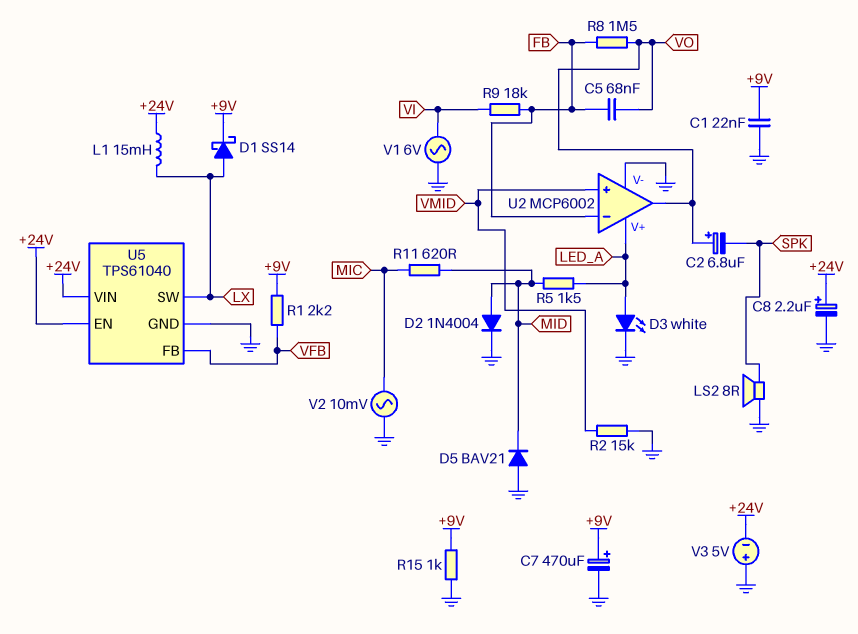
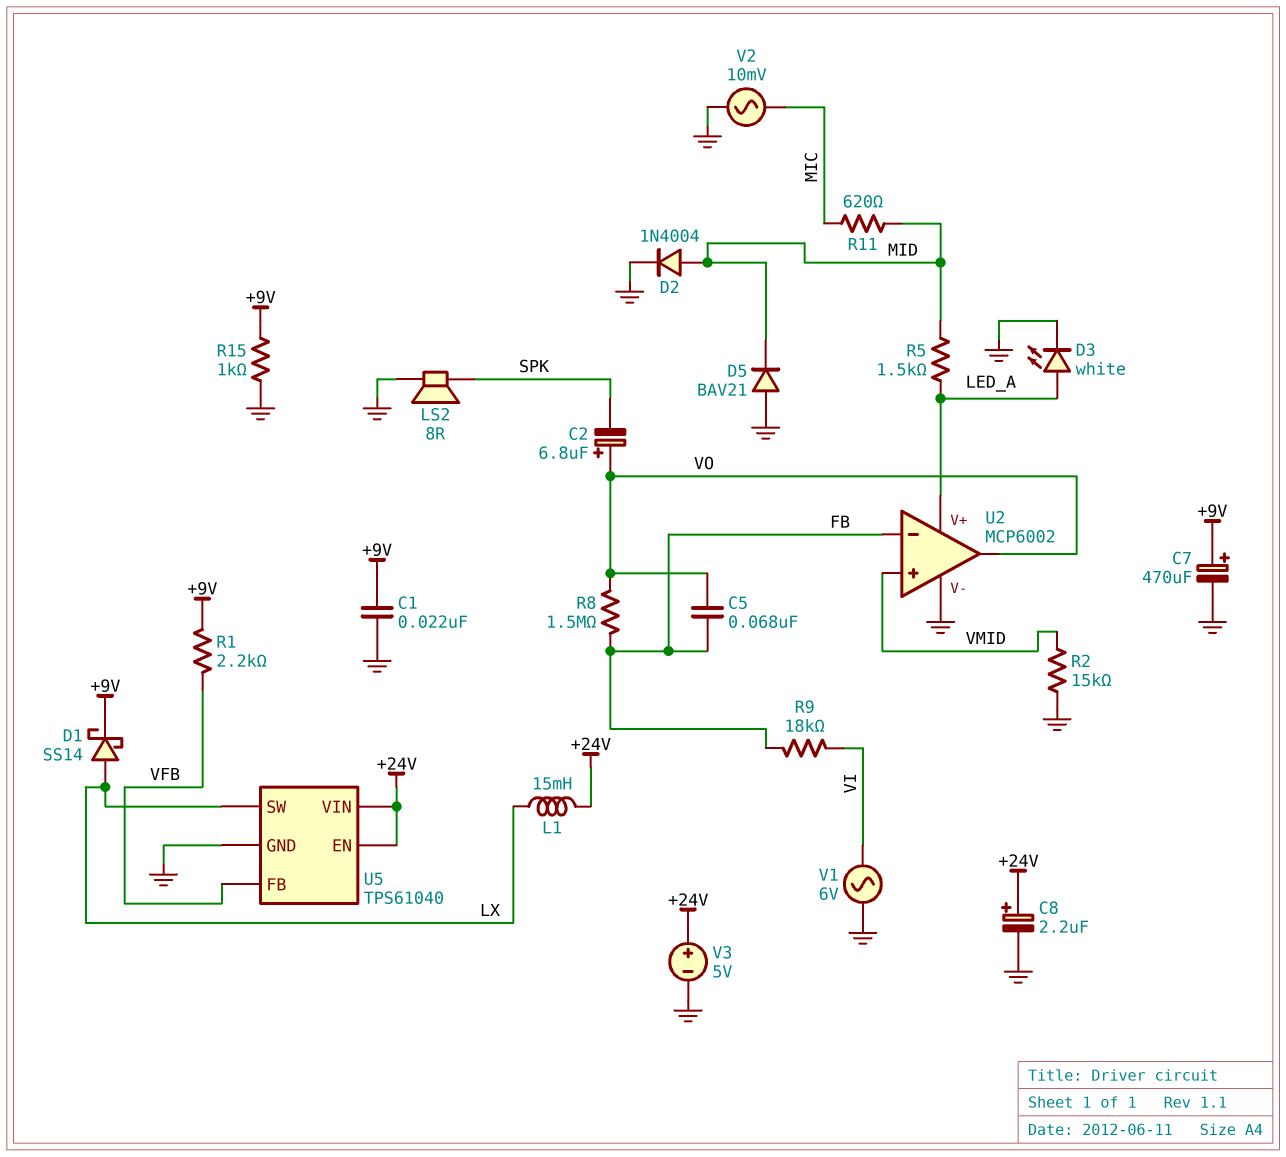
V3: 5V (plus GND, minus +24V) -> 5V (plus +24V, minus GND)

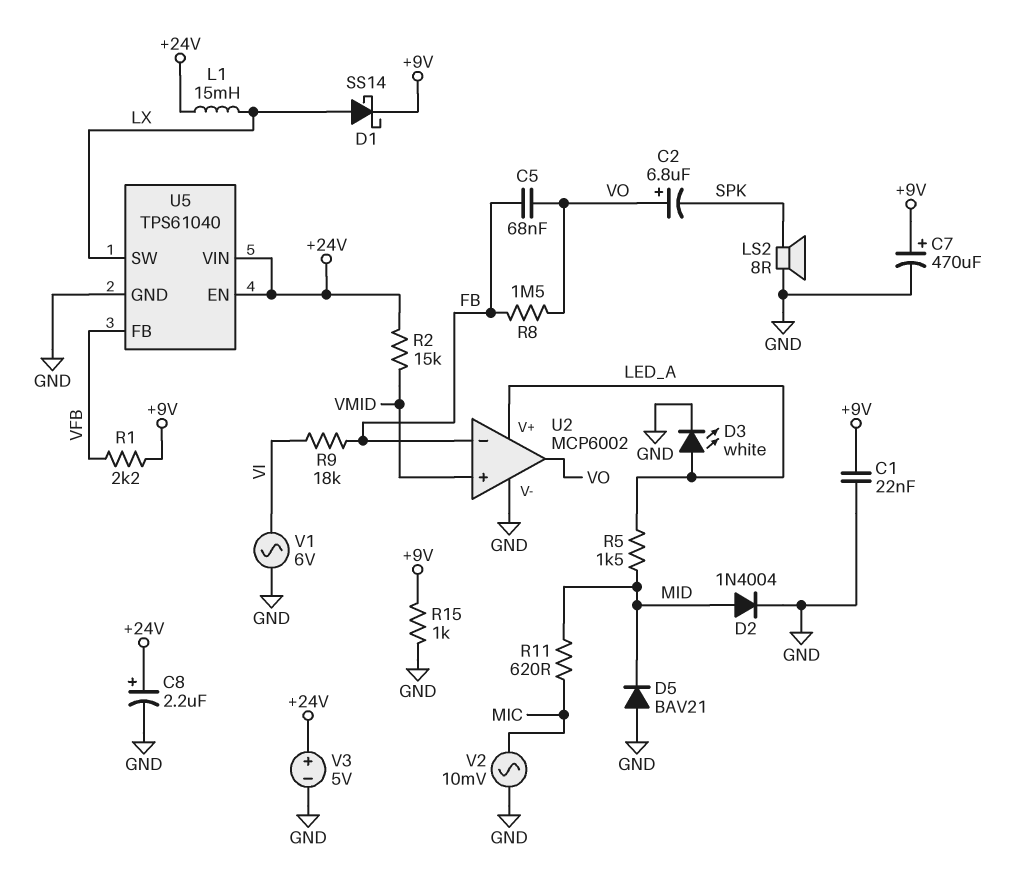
R2: 15k (GND, VMID) -> 15k (+24V, VMID)

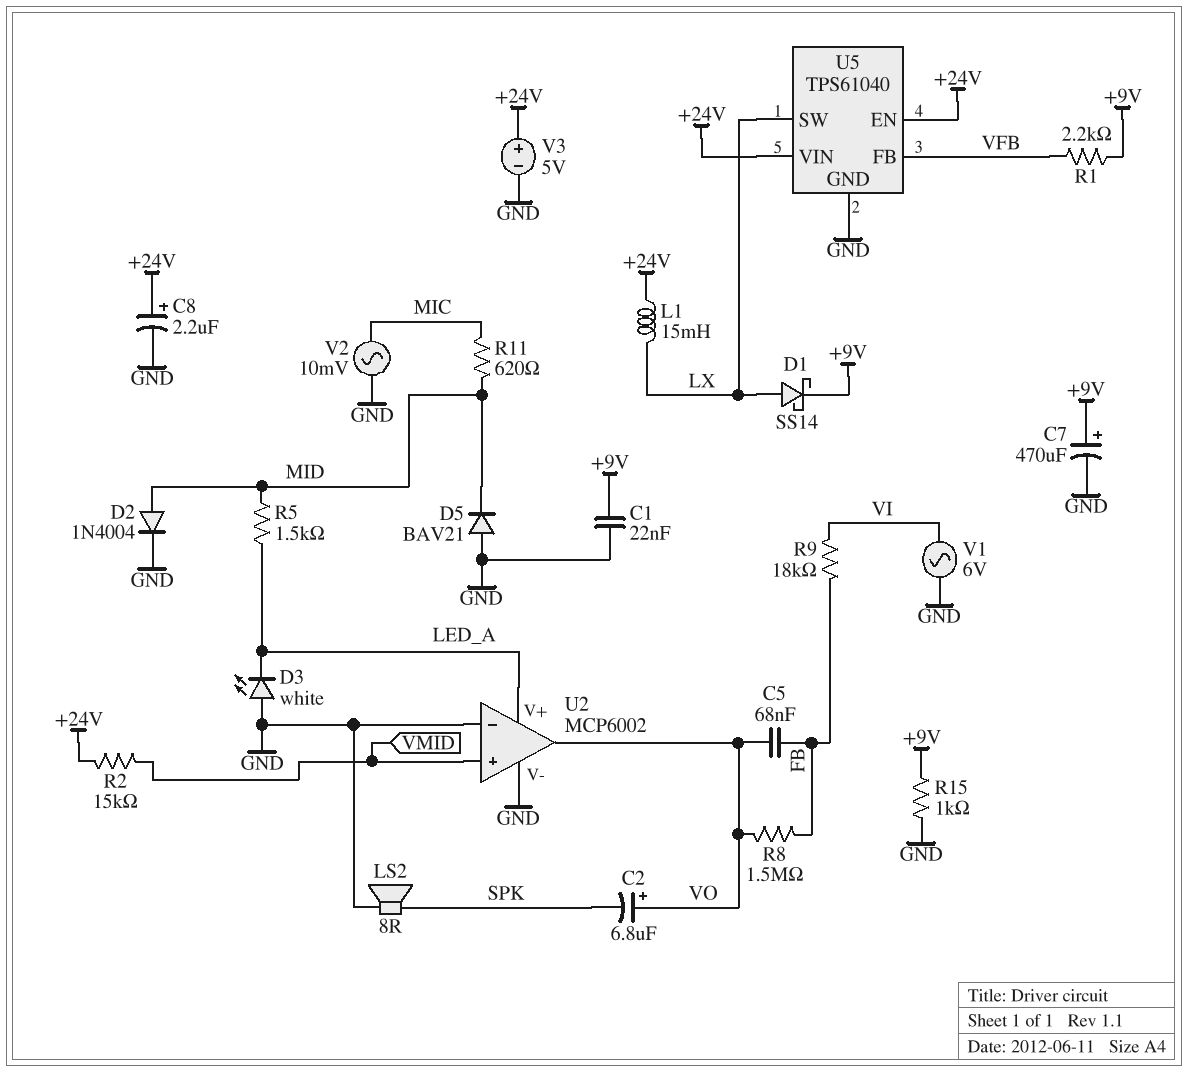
D3: LED white (A LED_A, K GND) -> LED white (A GND, K LED_A)
U2 pin in-: FB -> GND

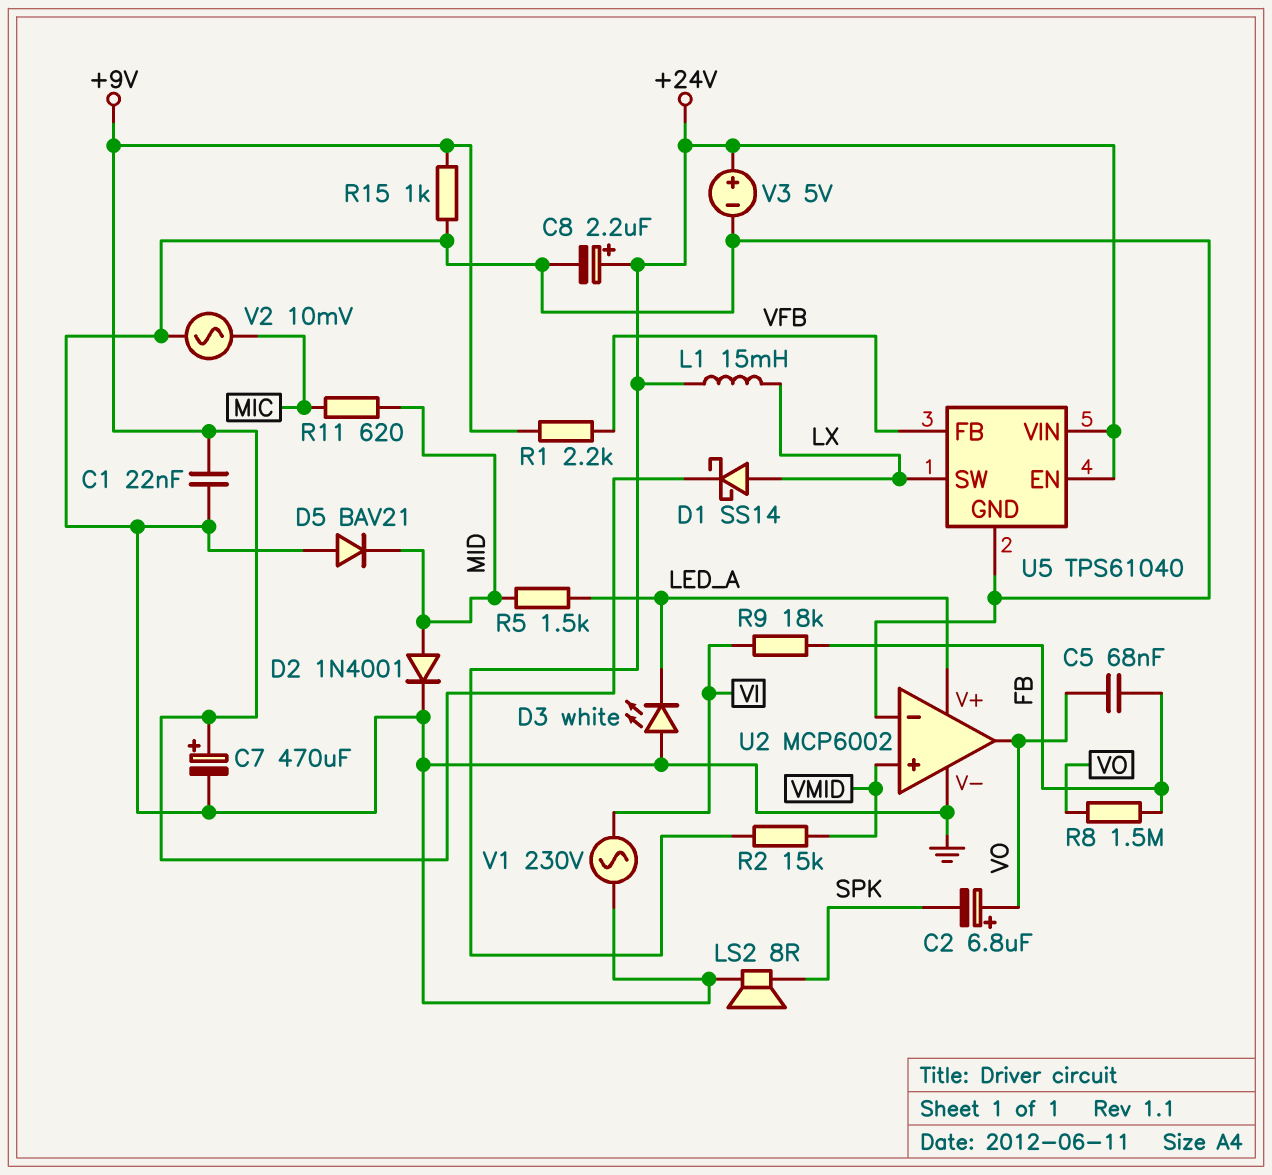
D2: diode 1N4004 (A MID, K GND) -> diode 1N4001 (A MID, K GND)
V1: AC 6V (GND, VI) -> AC 230V (GND, VI)

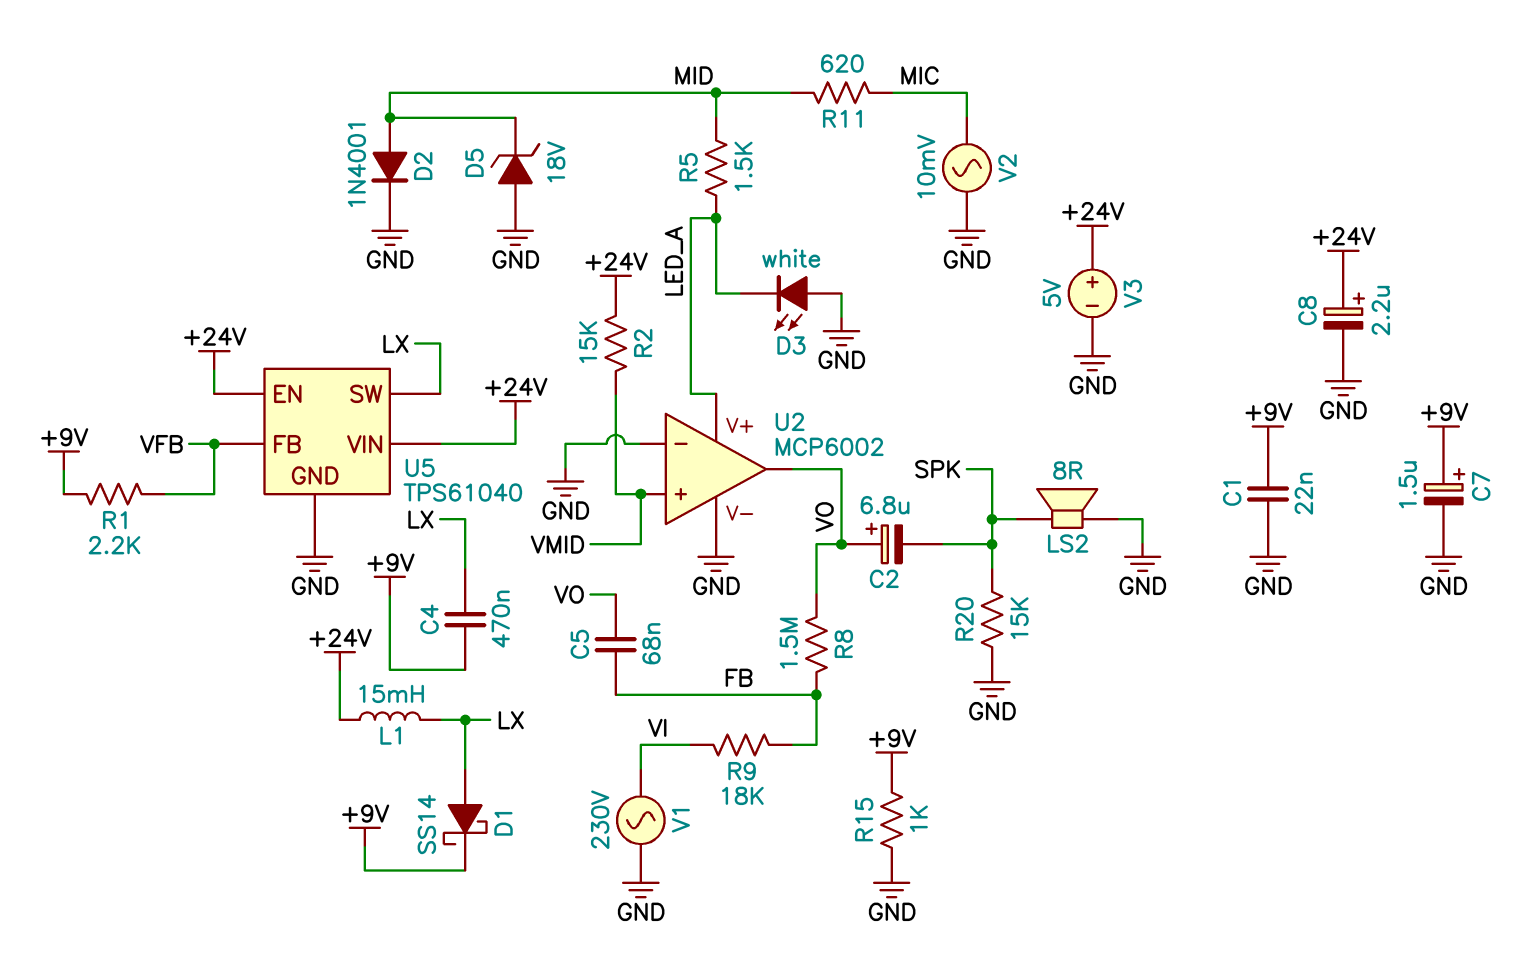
C4: none -> 470nF (+9V, LX)
C7: 470uF (plus +9V, minus GND) -> 1.5uF (plus +9V, minus GND)
D5: diode BAV21 (A GND, K MID) -> zener 18V (A GND, K MID)
R20: none -> 15k (GND, SPK)

